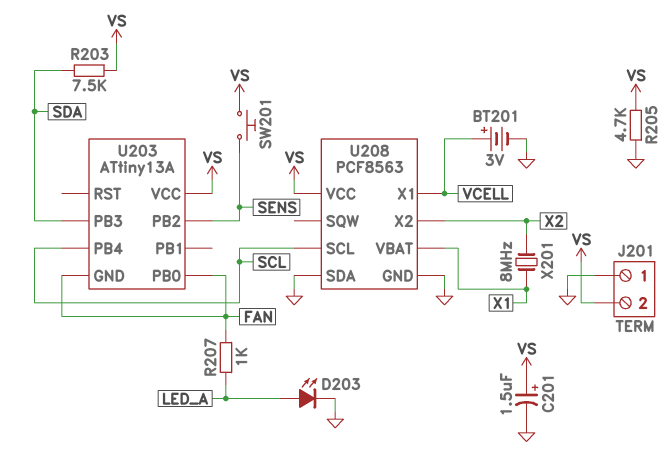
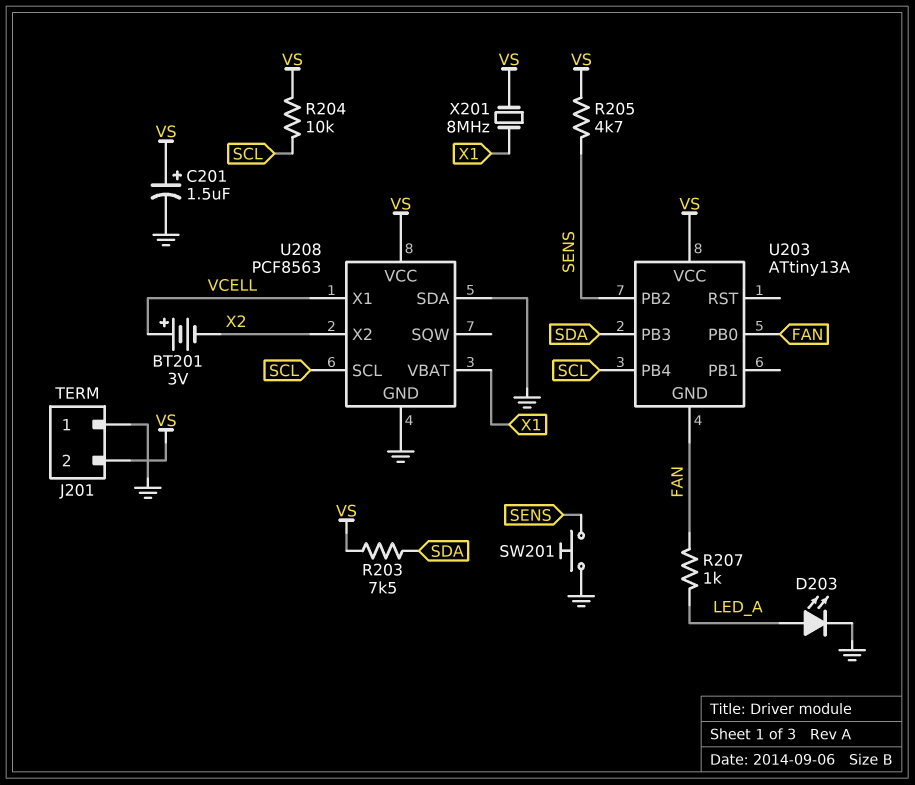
BT201: 3V (plus VCELL, minus GND) -> 3V (plus VCELL, minus X2)
R204: none -> 10k (SCL, VS)
R205: 4.7k (GND, VS) -> 4.7k (SENS, VS)
SW201: button (SENS, VS) -> button (GND, SENS)
X201: 8MHz (X1, X2) -> 8MHz (VS, X1)

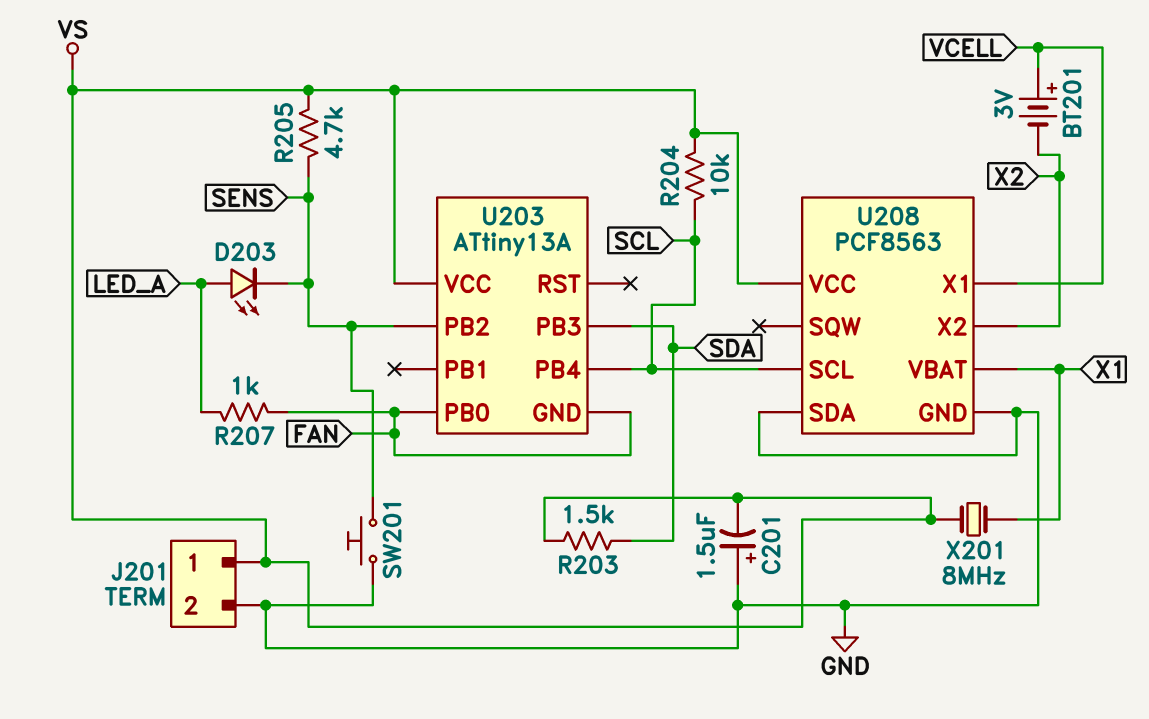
C201: 1.5uF (plus VS, minus GND) -> 1.5uF (plus GND, minus VS)
D203: LED (A LED_A, K GND) -> LED (A LED_A, K SENS)
J201 pin 1: GND -> VS
J201 pin 2: VS -> GND
R203: 7.5k (SDA, VS) -> 1.5k (SDA, VS)

